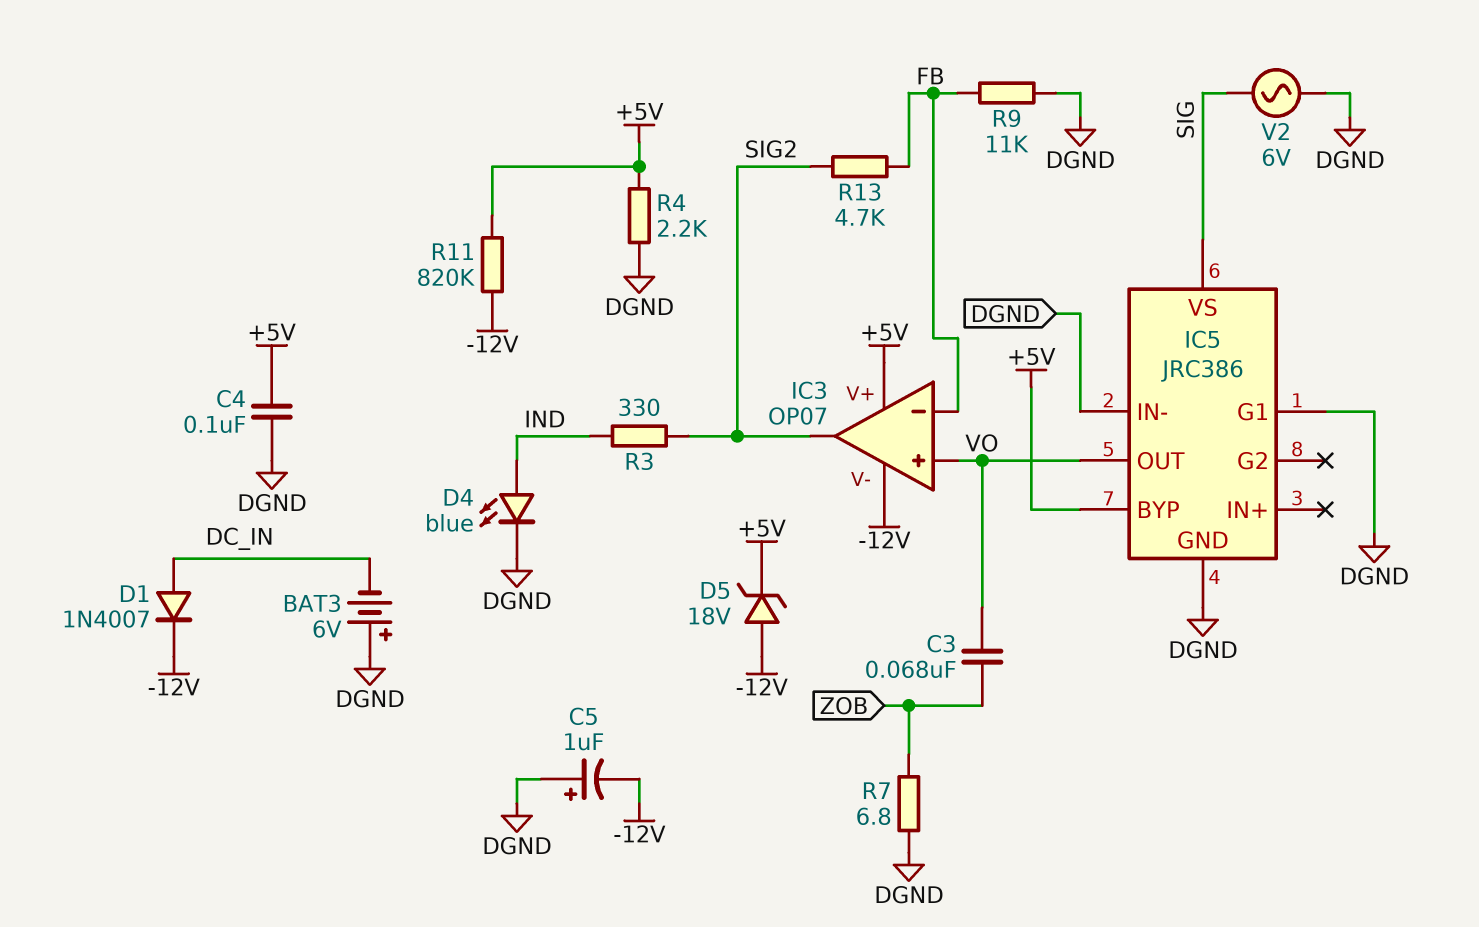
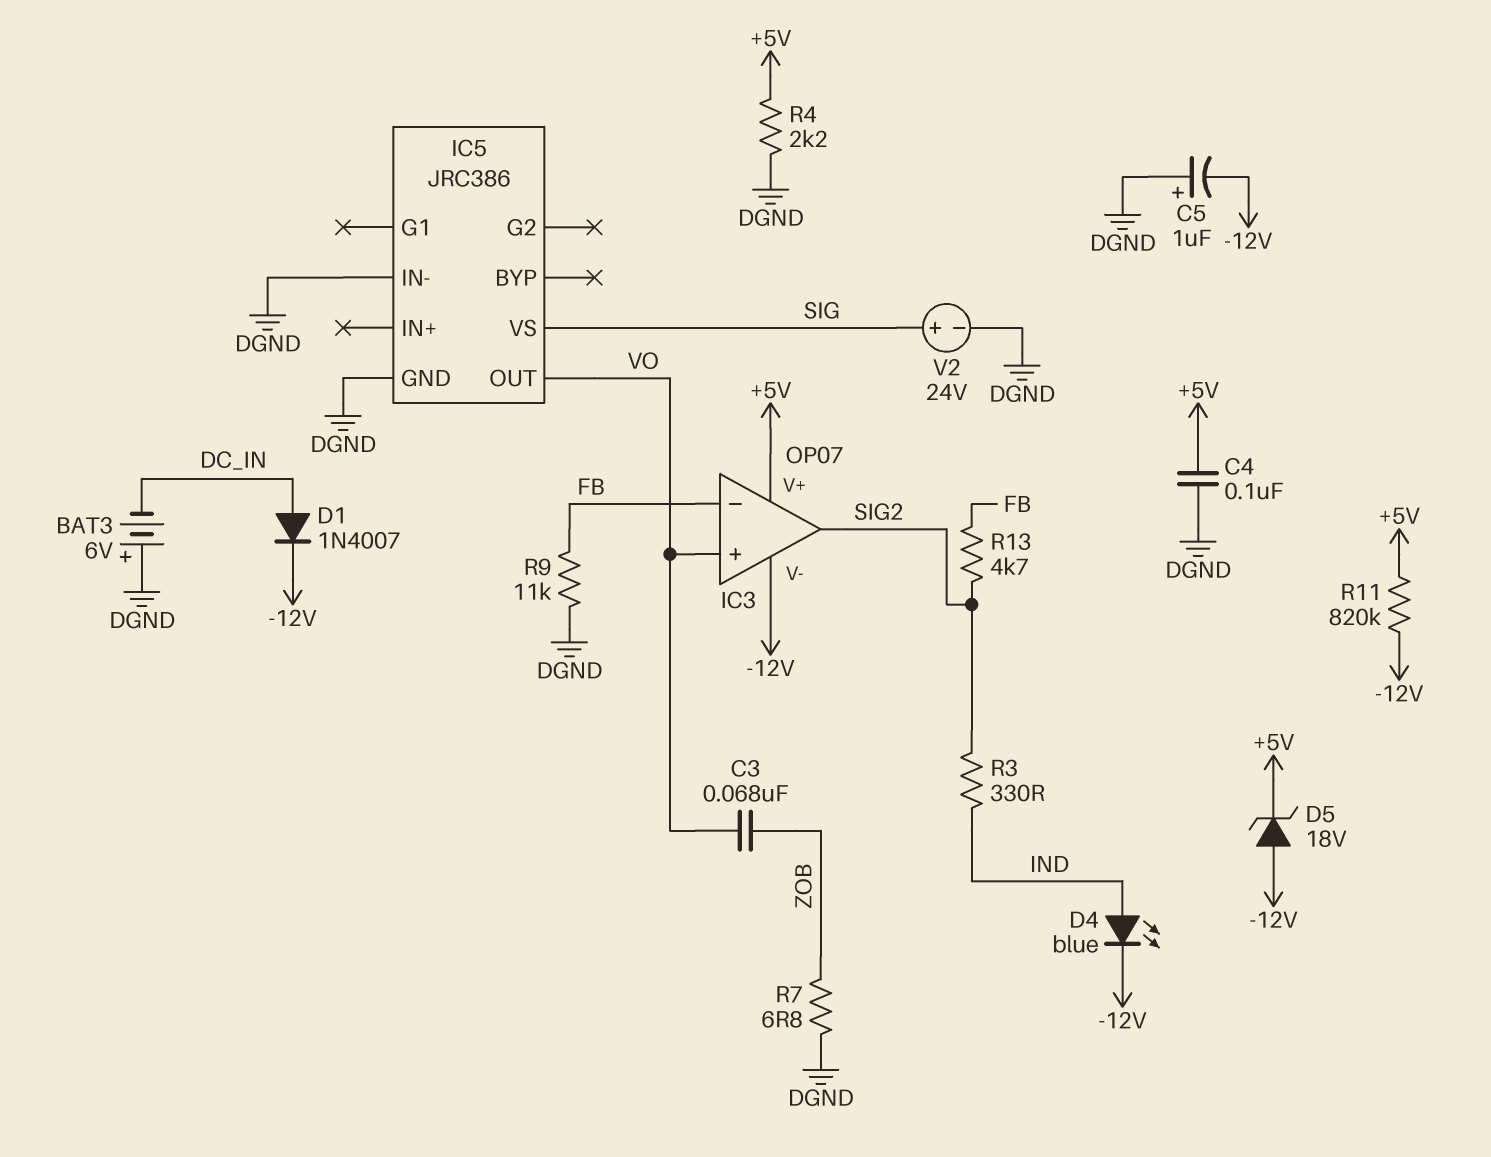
D4: LED blue (A IND, K DGND) -> LED blue (A IND, K -12V)
IC5 pin BYP: +5V -> none
IC5 pin G1: DGND -> none
V2: AC 6V (DGND, SIG) -> 24V (plus SIG, minus DGND)

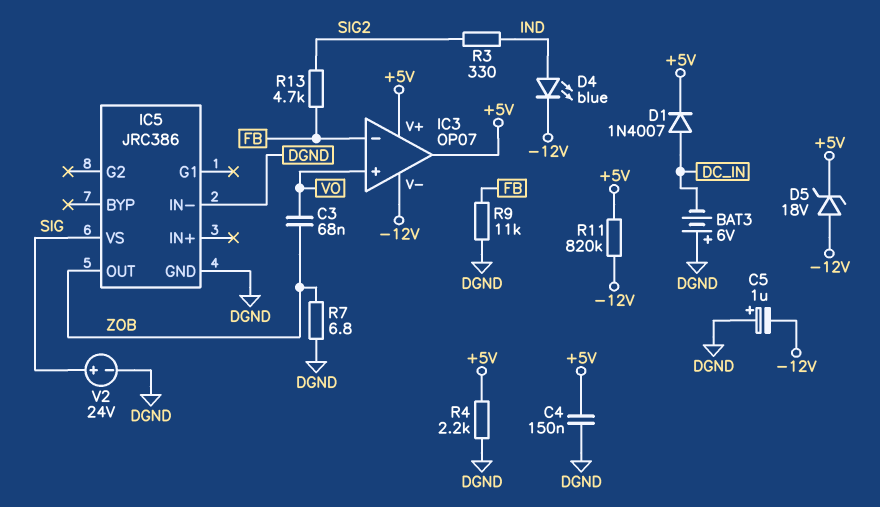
C4: 100nF (+5V, DGND) -> 150nF (+5V, DGND)
D1: diode 1N4007 (A DC_IN, K -12V) -> diode 1N4007 (A DC_IN, K +5V)
IC3 pin out: SIG2 -> +5V
IC5 pin OUT: VO -> ZOB

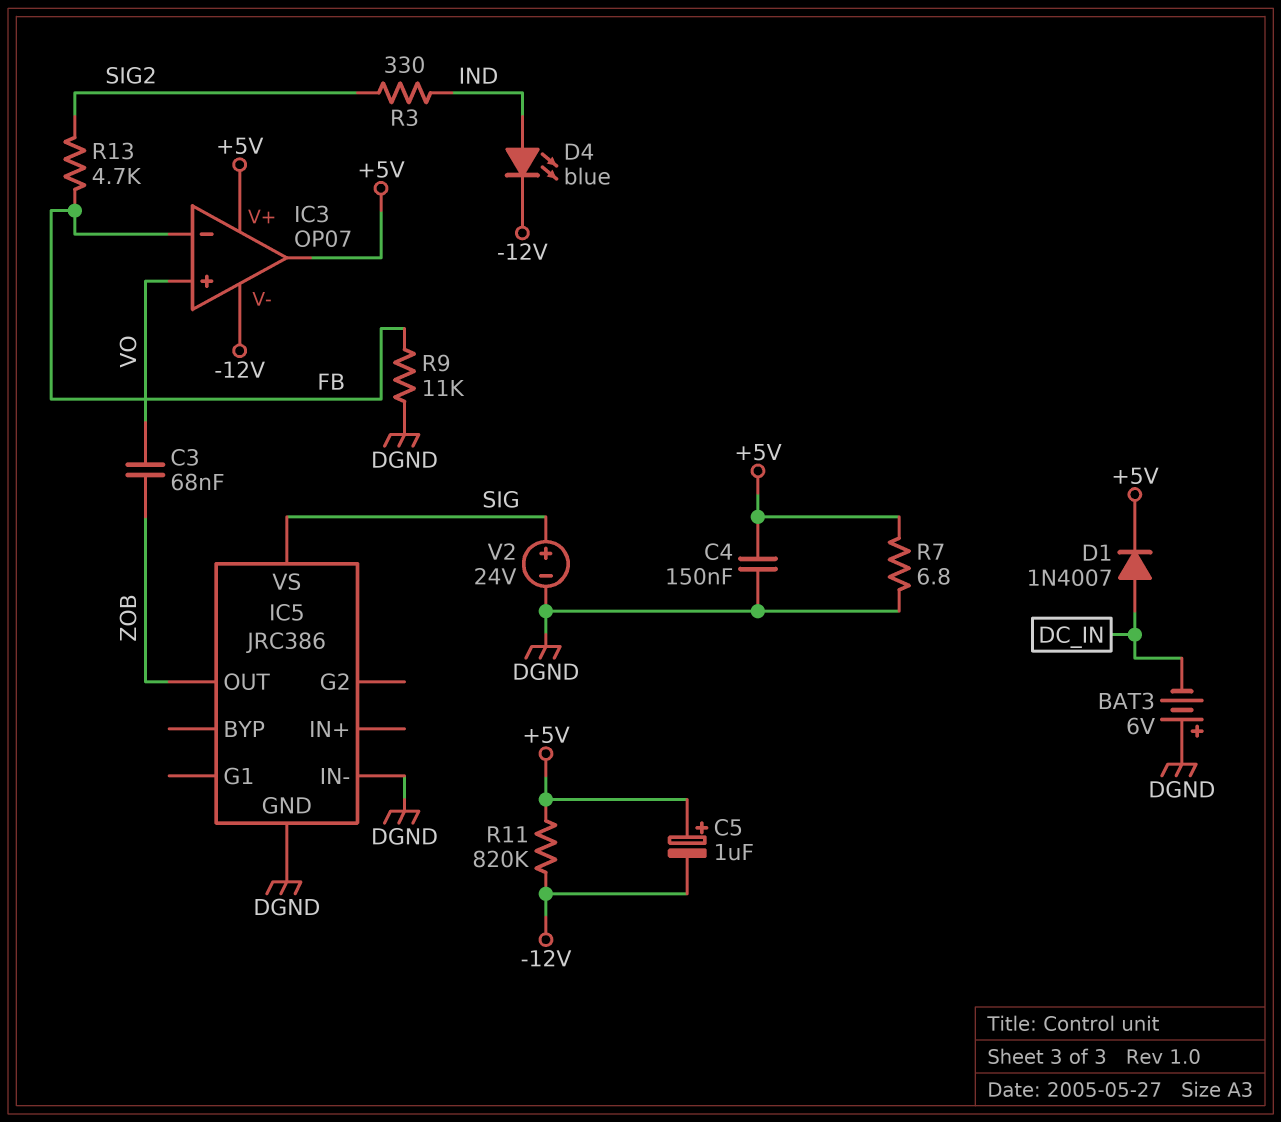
C5: 1uF (plus DGND, minus -12V) -> 1uF (plus +5V, minus -12V)
D5: zener 18V (A -12V, K +5V) -> none
R4: 2.2k (+5V, DGND) -> none
R7: 6.8 (DGND, ZOB) -> 6.8 (+5V, DGND)

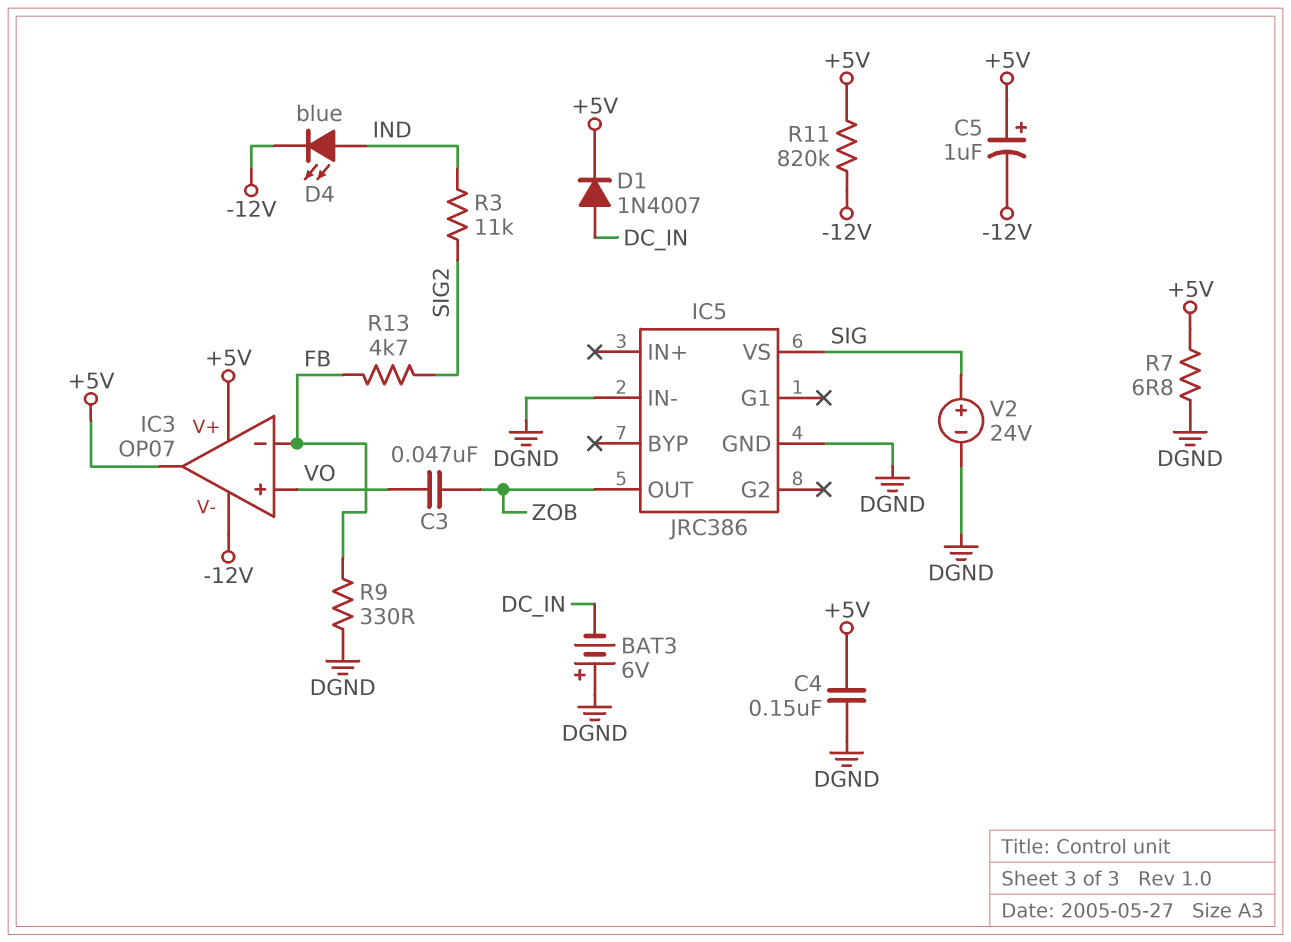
C3: 68nF (VO, ZOB) -> 47nF (VO, ZOB)
R3: 330 (IND, SIG2) -> 11k (IND, SIG2)
R9: 11k (DGND, FB) -> 330 (DGND, FB)

